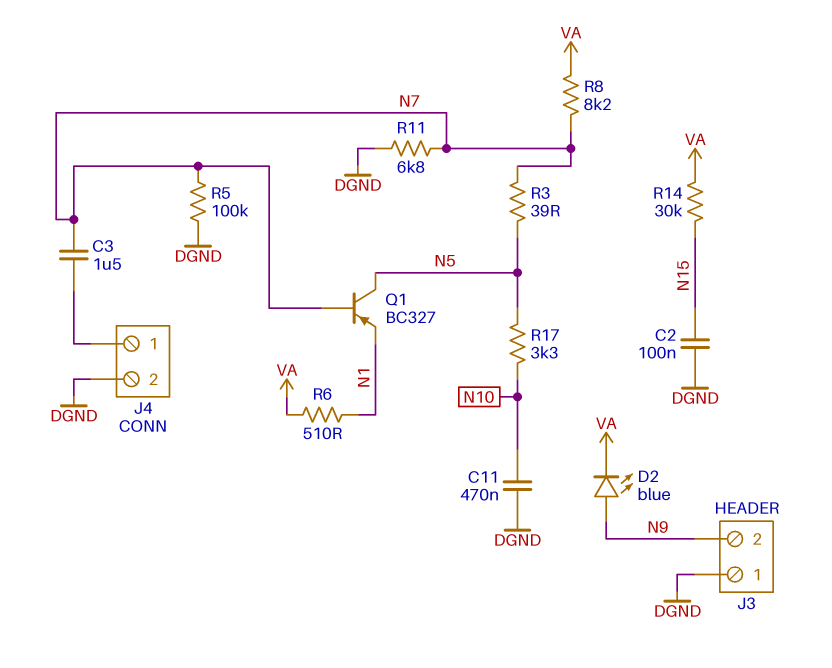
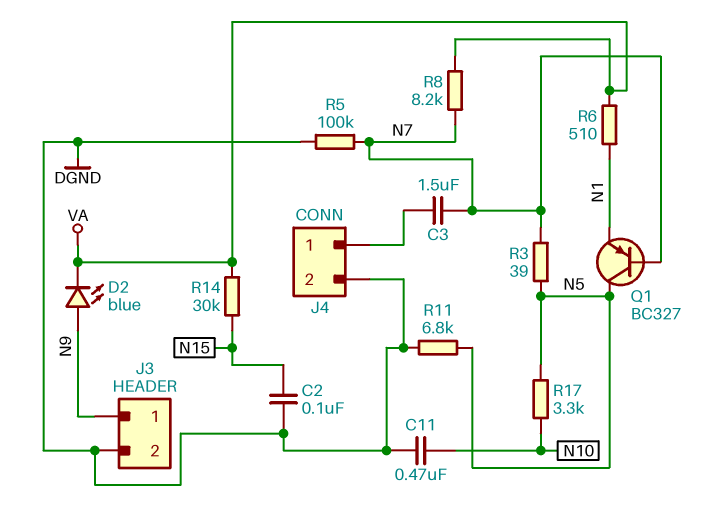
J3 pin 1: DGND -> N9
J3 pin 2: N9 -> DGND
R11: 6.8k (DGND, N7) -> 6.8k (DGND, N5)

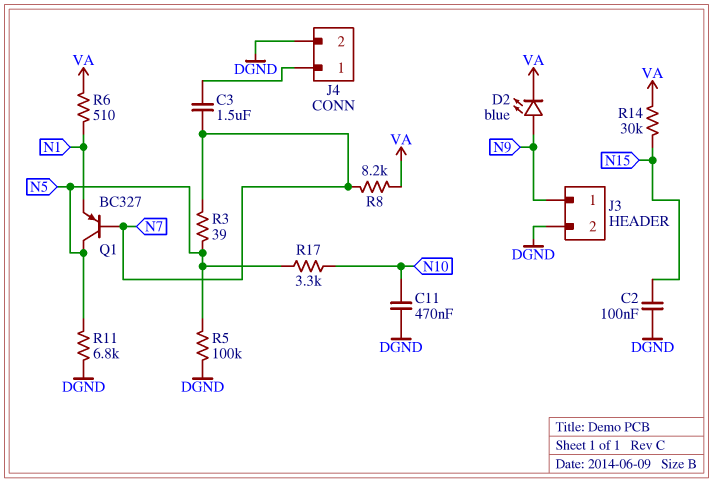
R5: 100k (DGND, N7) -> 100k (DGND, N5)

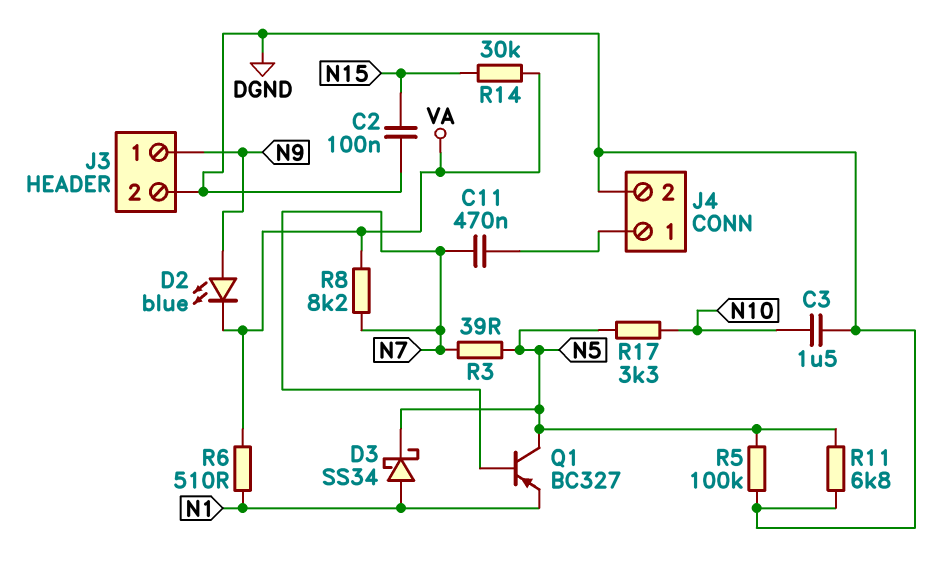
C3: 1.5uF (J4/1, N7) -> 1.5uF (DGND, N10)
C11: 470nF (DGND, N10) -> 470nF (J4/1, N7)
D3: none -> schottky SS34 (A N1, K N5)

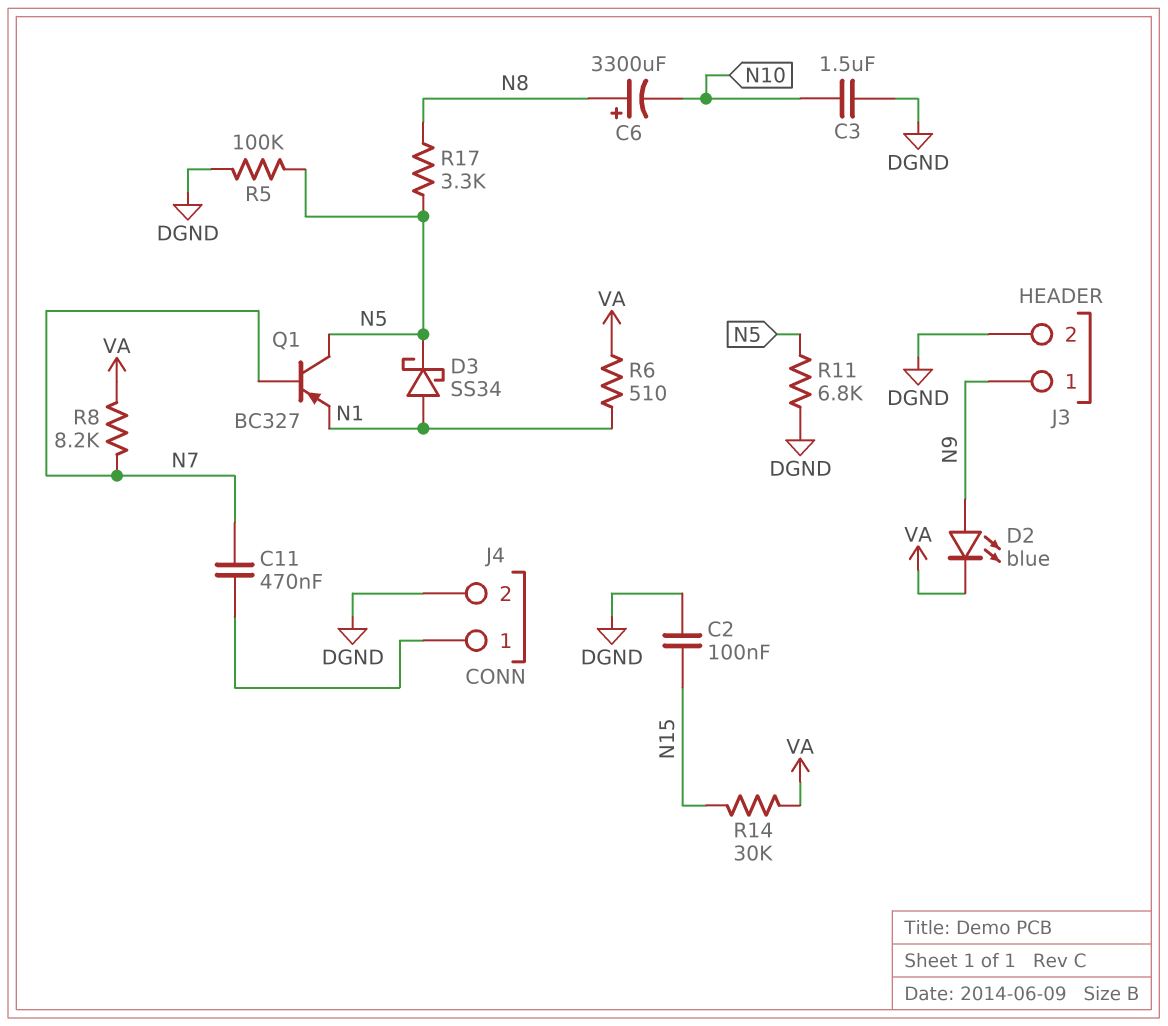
C6: none -> 3300uF (plus N8, minus N10)
R3: 39 (N5, N7) -> none
R17: 3.3k (N5, N10) -> 3.3k (N5, N8)

